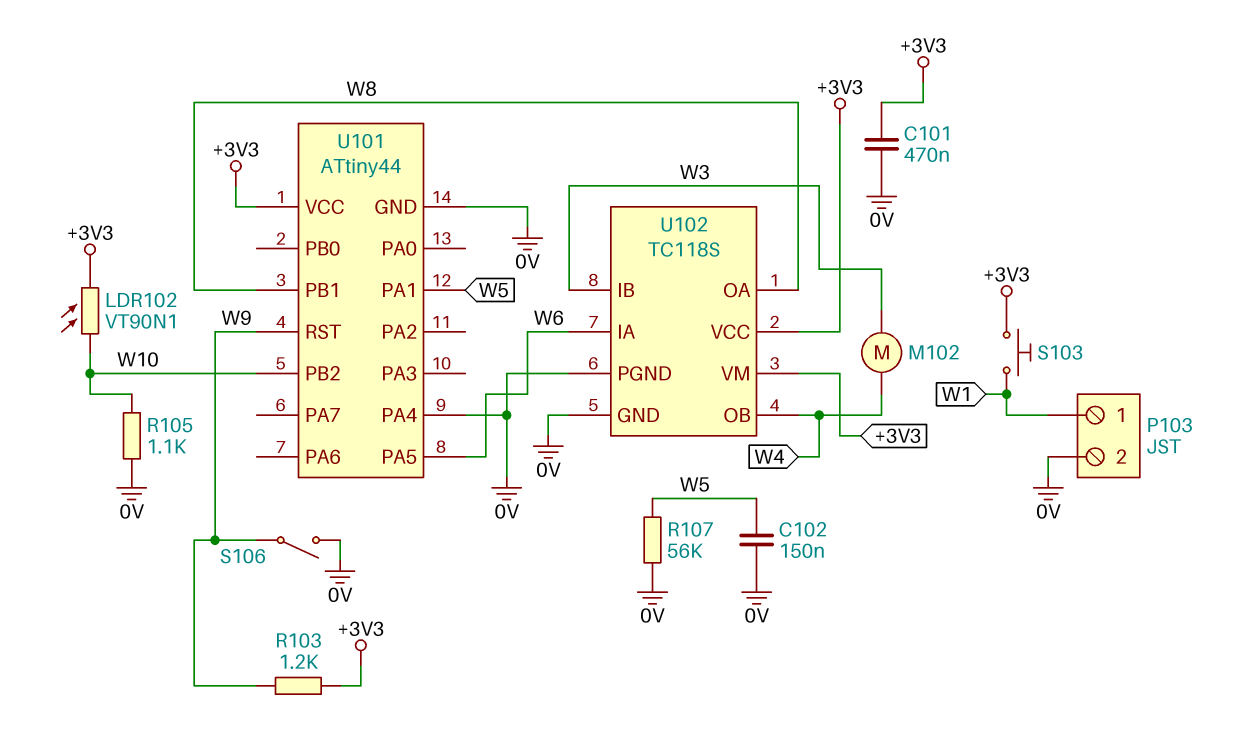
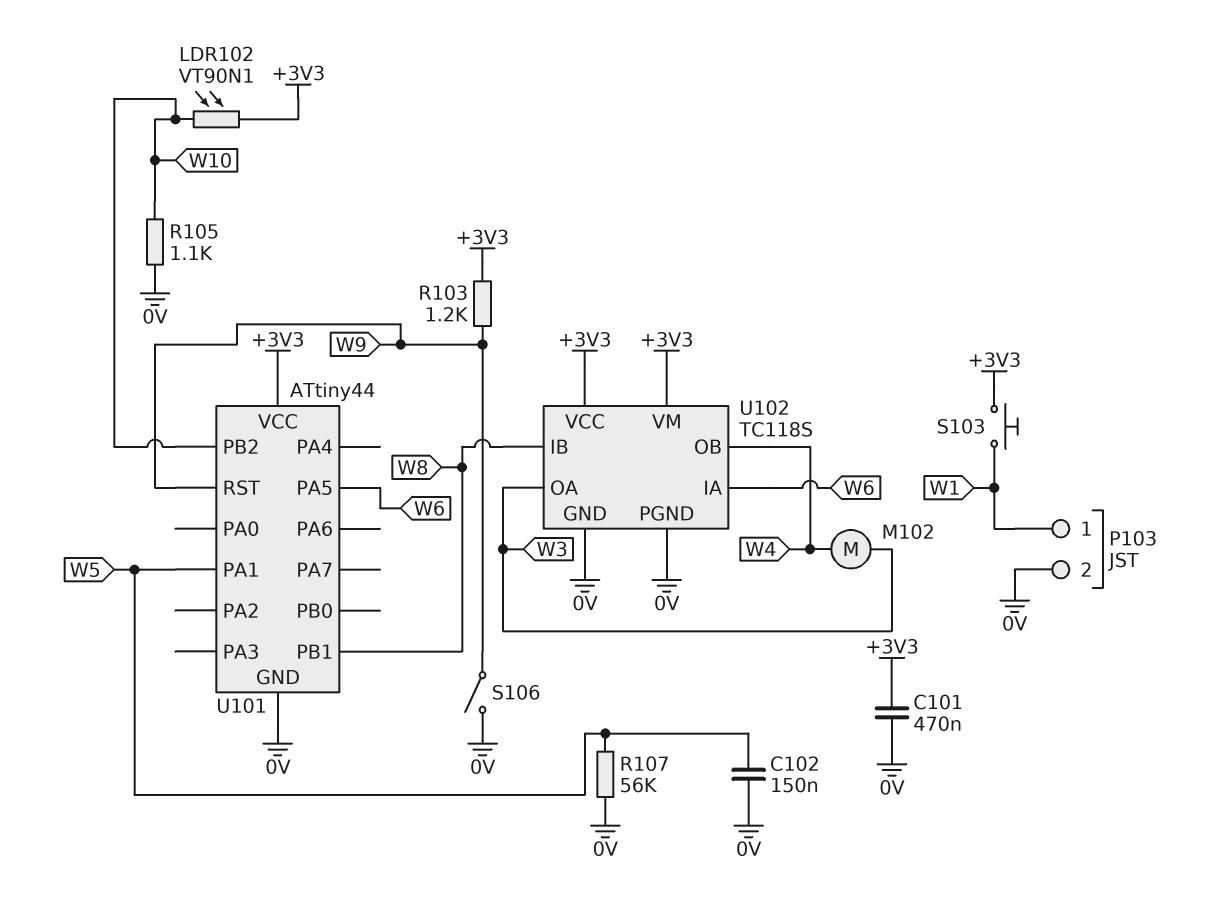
U101 pin PA4: 0V -> none
U102 pin IB: W3 -> W8
U102 pin OA: W8 -> W3

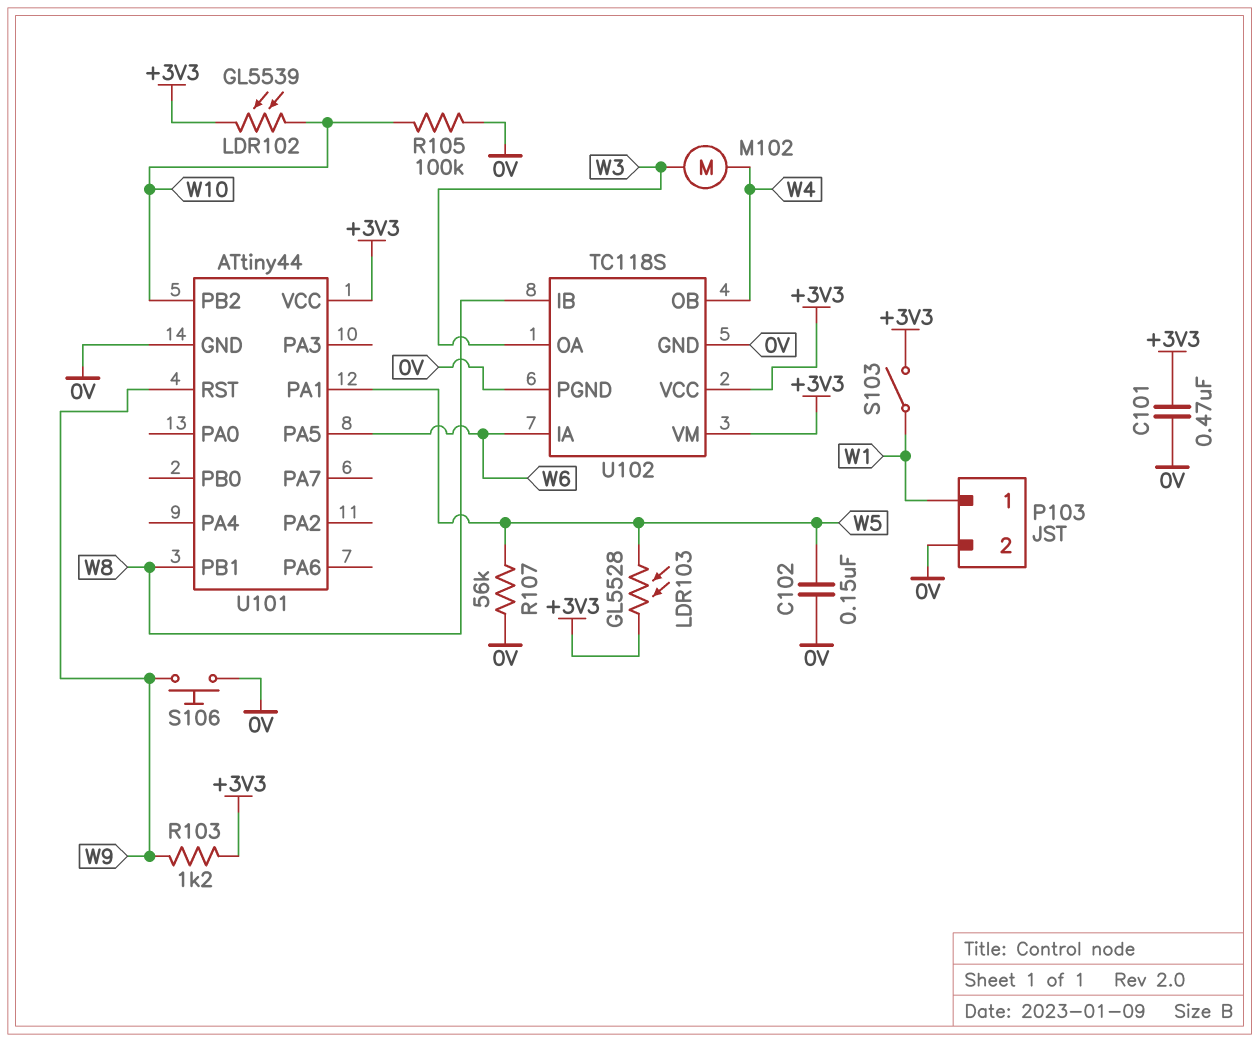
LDR102: VT90N1 (+3V3, W10) -> GL5539 (+3V3, W10)
LDR103: none -> GL5528 (+3V3, W5)
R105: 1.1k (0V, W10) -> 100k (0V, W10)
S103: button (+3V3, W1) -> switch (+3V3, W1)
S106: switch (0V, W9) -> button (0V, W9)

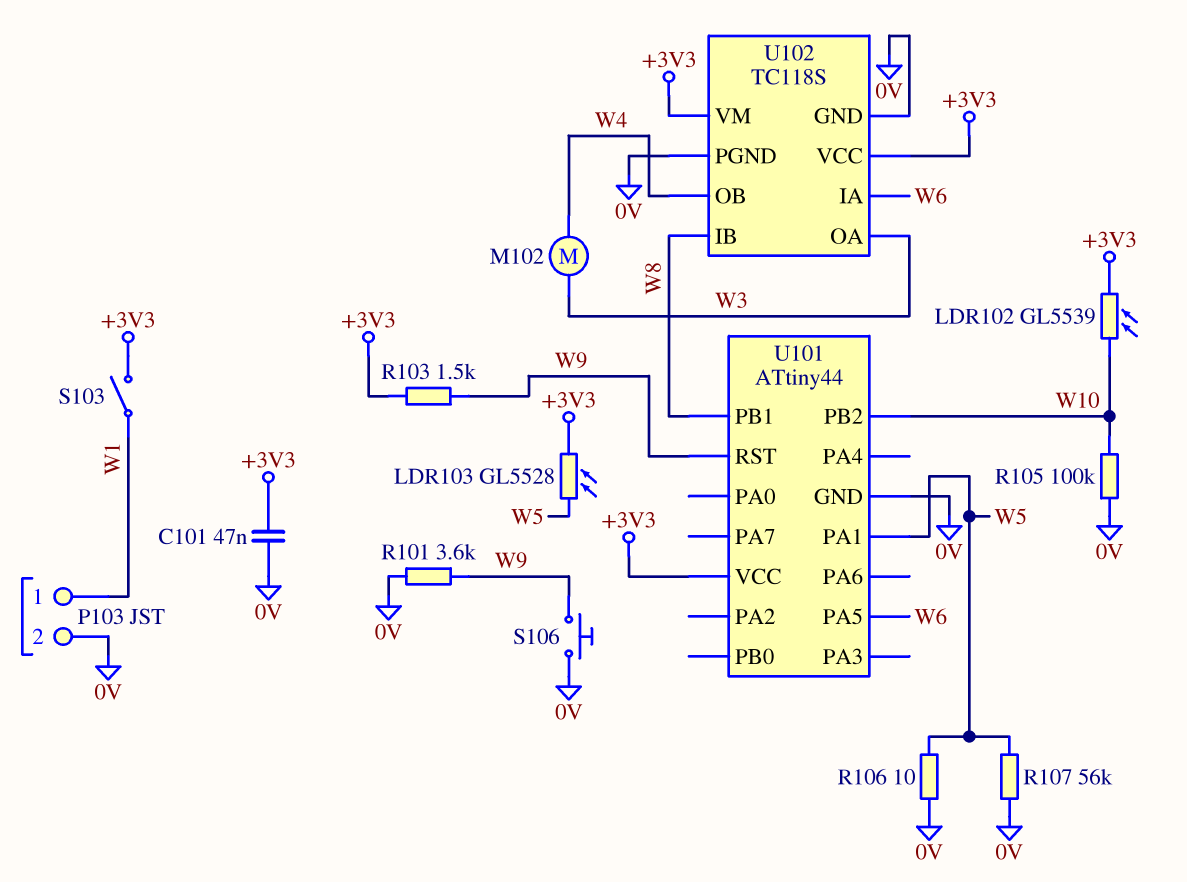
C101: 470nF (+3V3, 0V) -> 47nF (+3V3, 0V)
C102: 150nF (0V, W5) -> none
R101: none -> 3.6k (0V, W9)
R103: 1.2k (+3V3, W9) -> 1.5k (+3V3, W9)
R106: none -> 10 (0V, W5)

